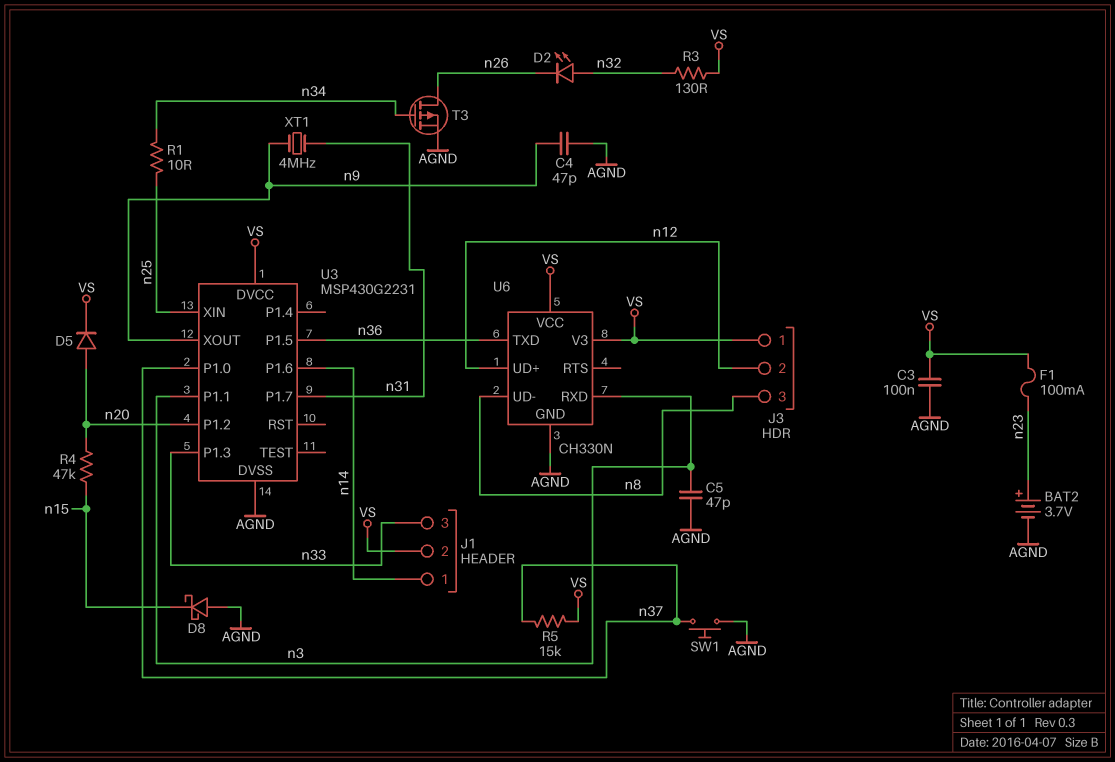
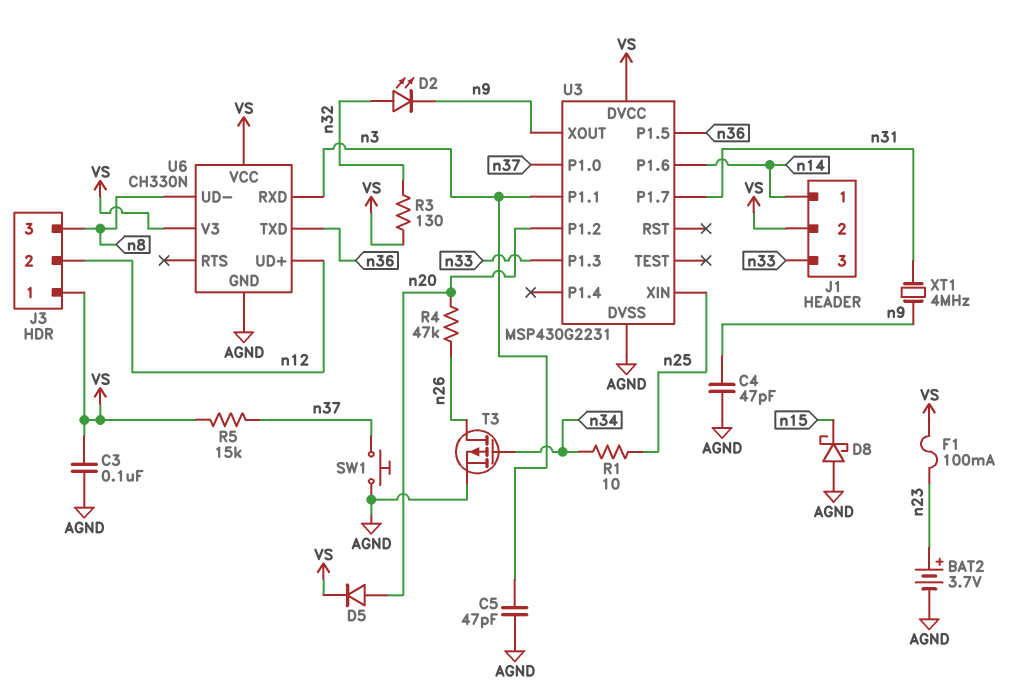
D2: LED (A n32, K n26) -> LED (A n32, K n9)
R4: 47k (n15, n20) -> 47k (n20, n26)

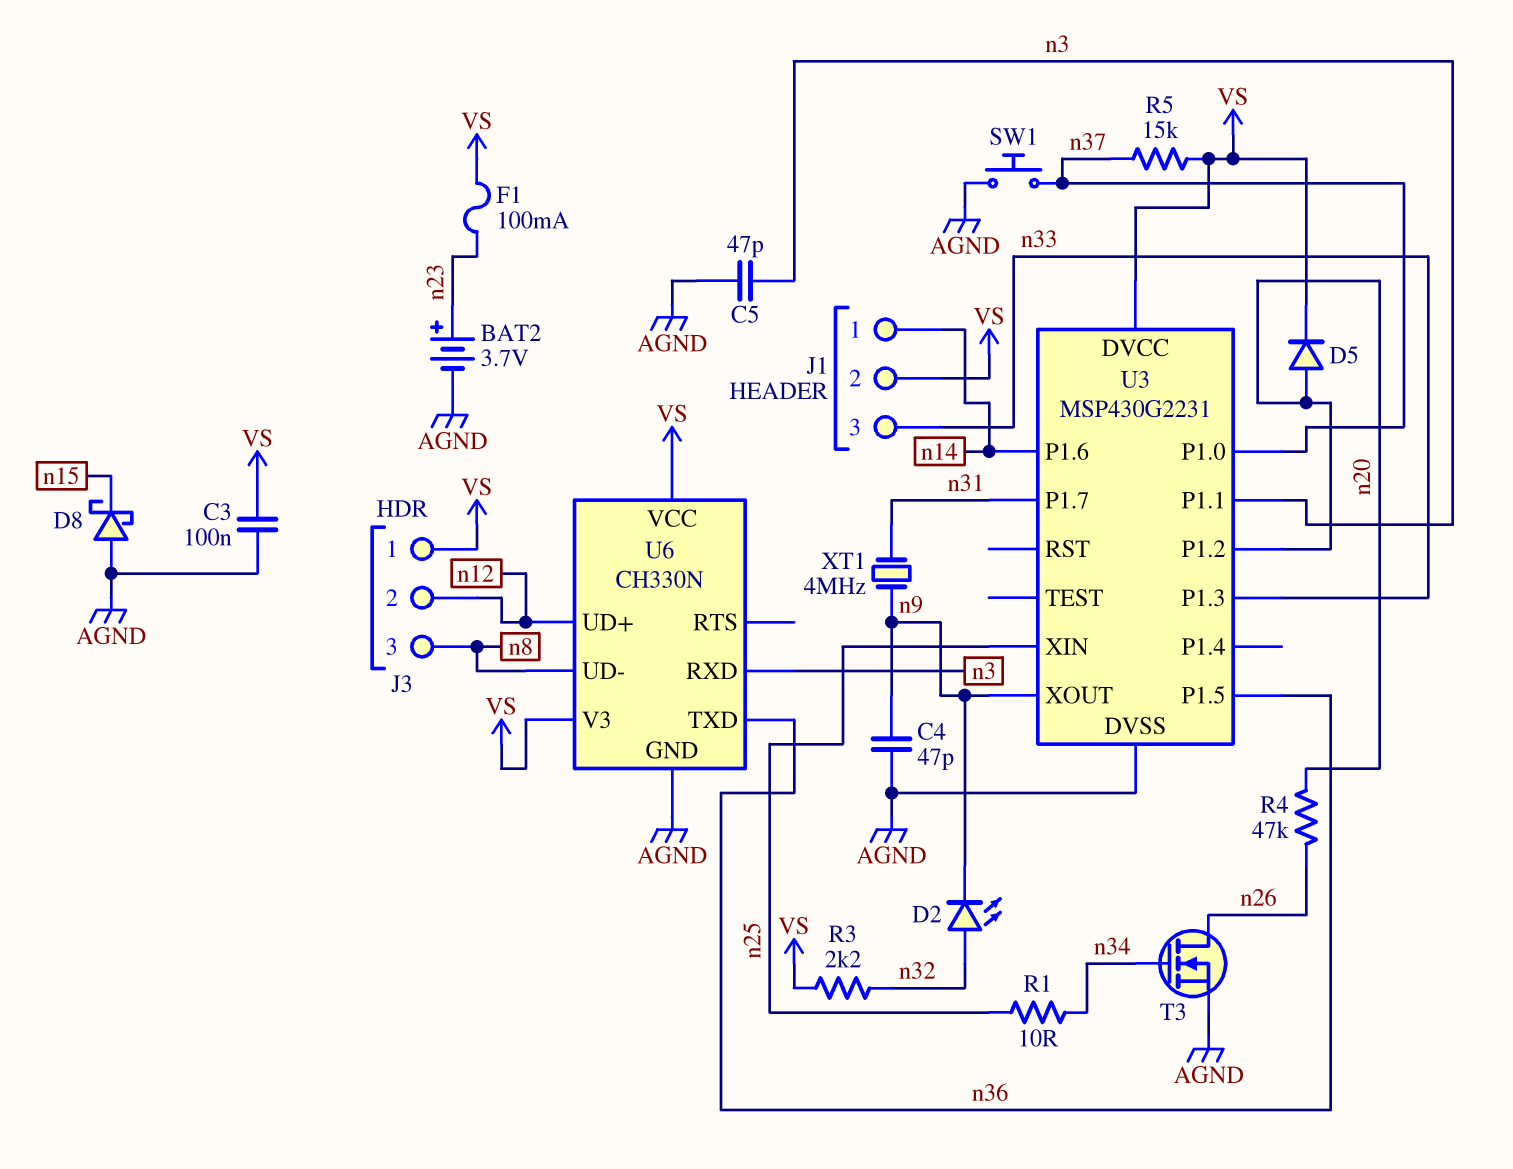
R3: 130 (VS, n32) -> 2.2k (VS, n32)
T3: PMOS (G n34, D n26, S AGND) -> NMOS (G n34, D n26, S AGND)

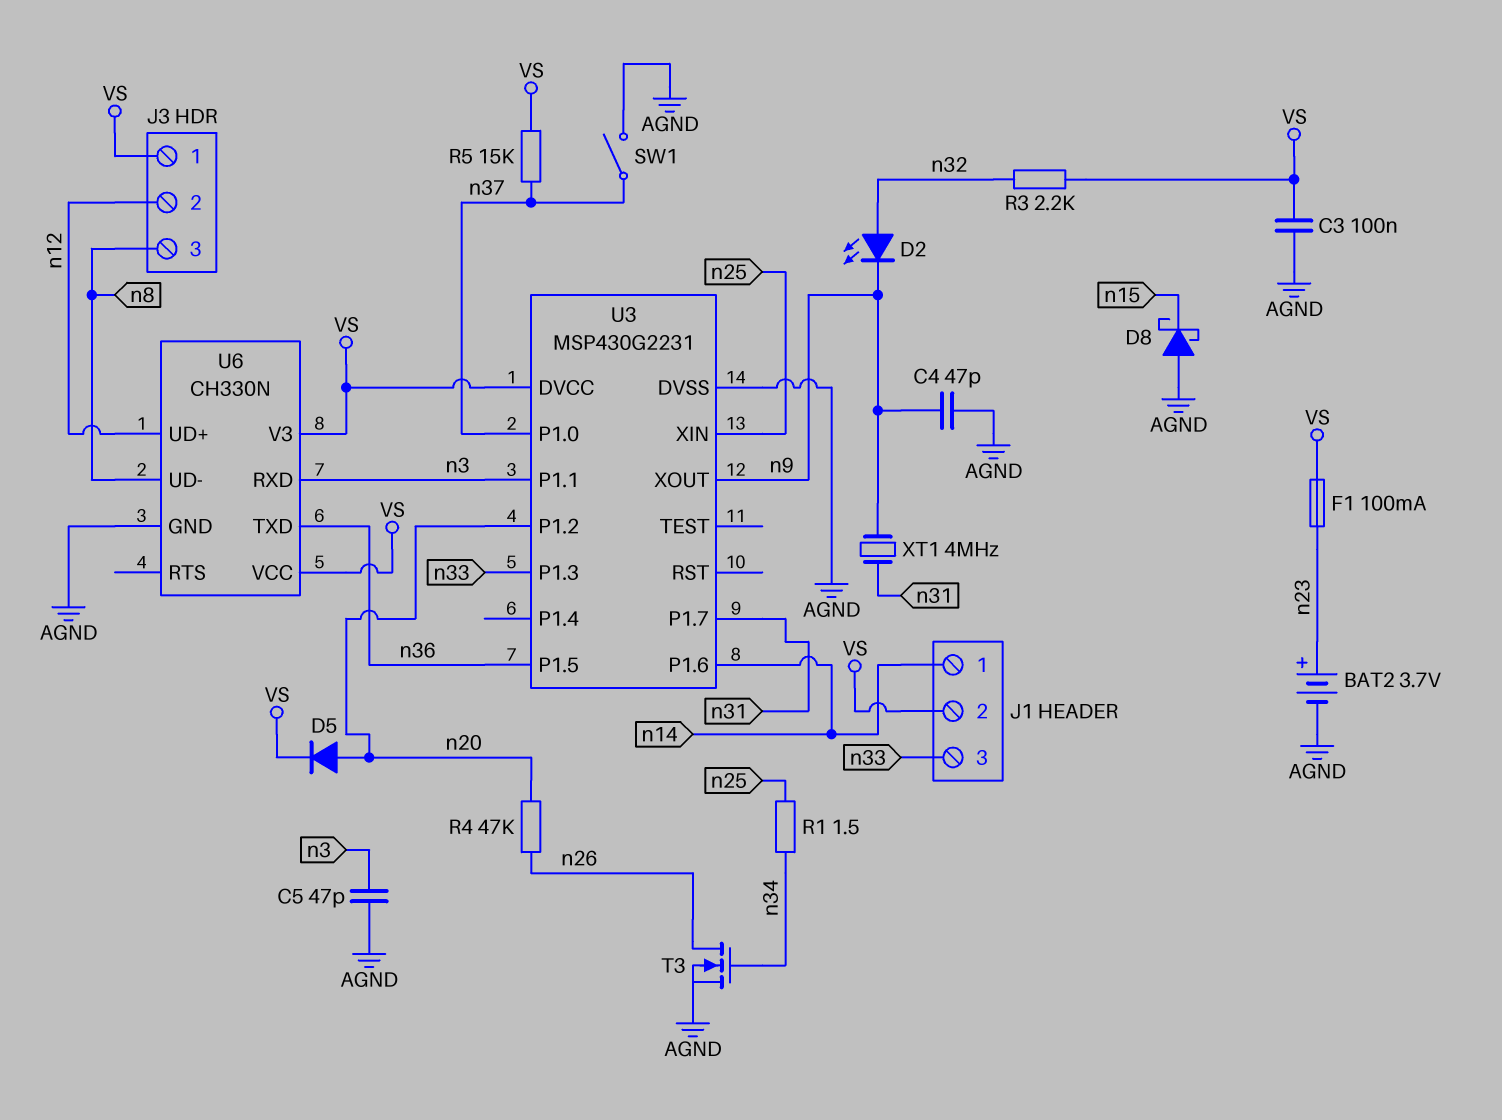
R1: 10 (n25, n34) -> 1.5 (n25, n34)
SW1: button (AGND, n37) -> switch (AGND, n37)

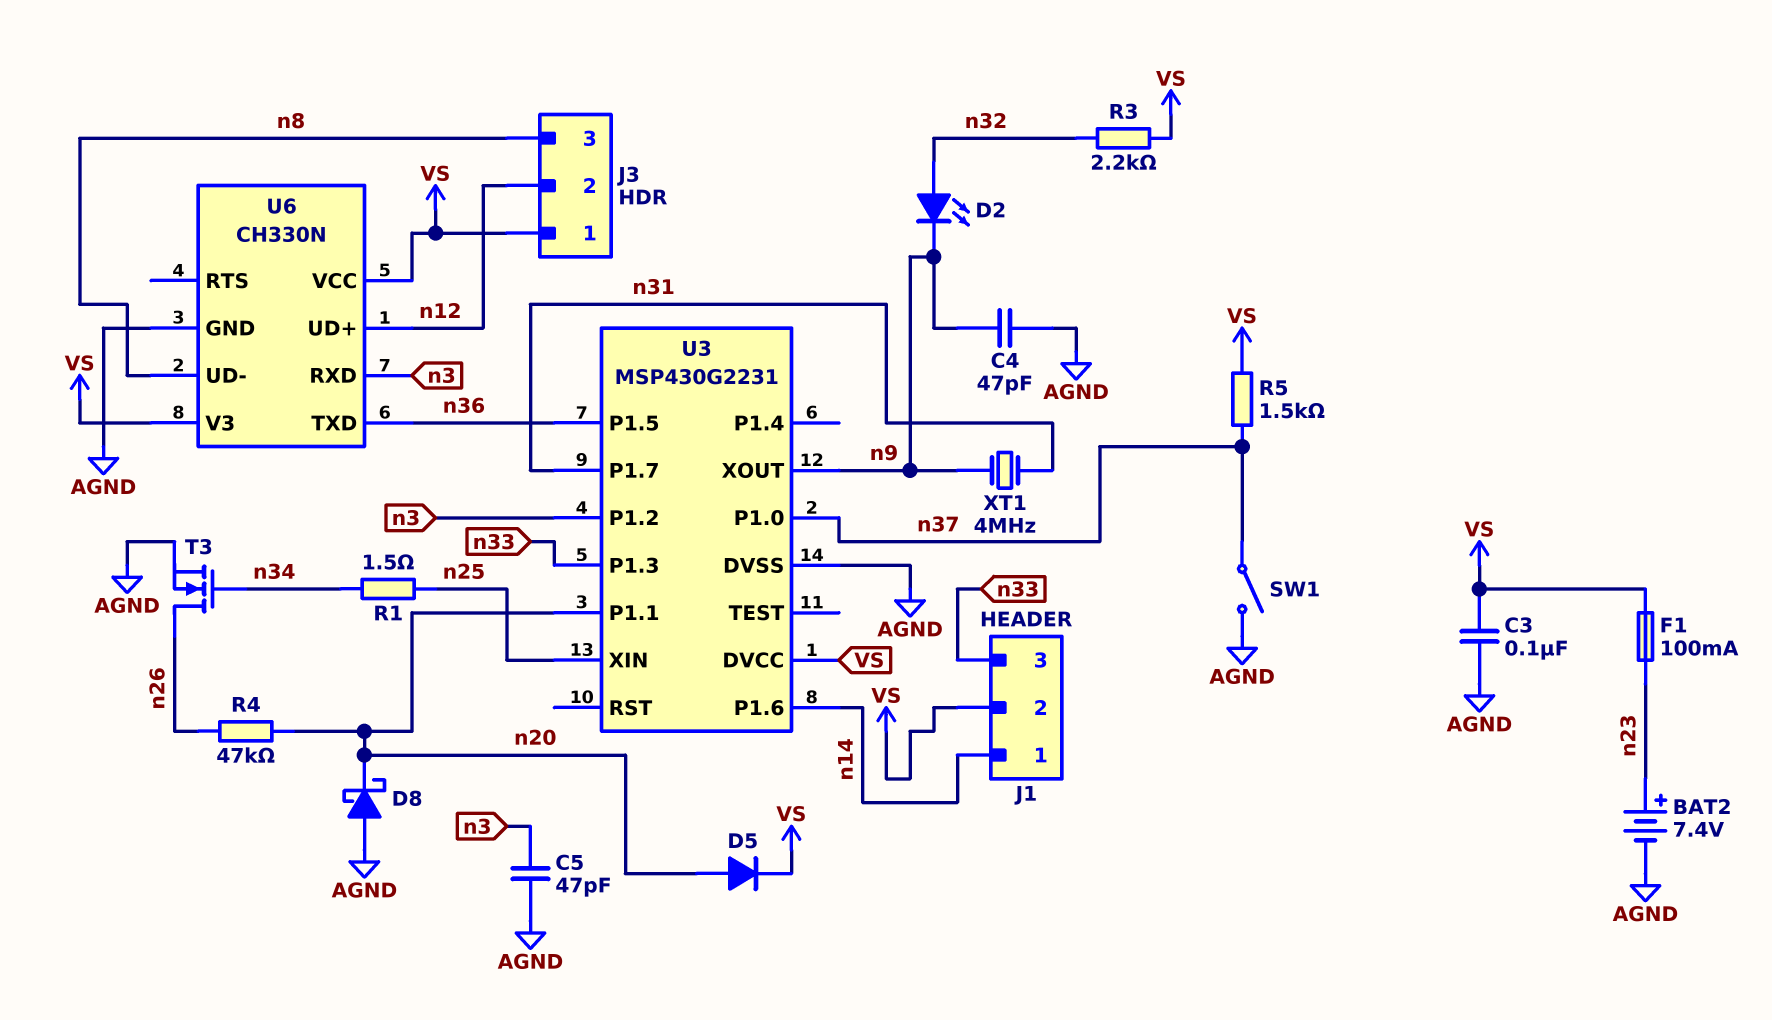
BAT2: 3.7V (plus n23, minus AGND) -> 7.4V (plus n23, minus AGND)
D8: schottky (A AGND, K n15) -> schottky (A AGND, K n20)
R5: 15k (VS, n37) -> 1.5k (VS, n37)
U3 pin P1.1: n3 -> n20
U3 pin P1.2: n20 -> n3

